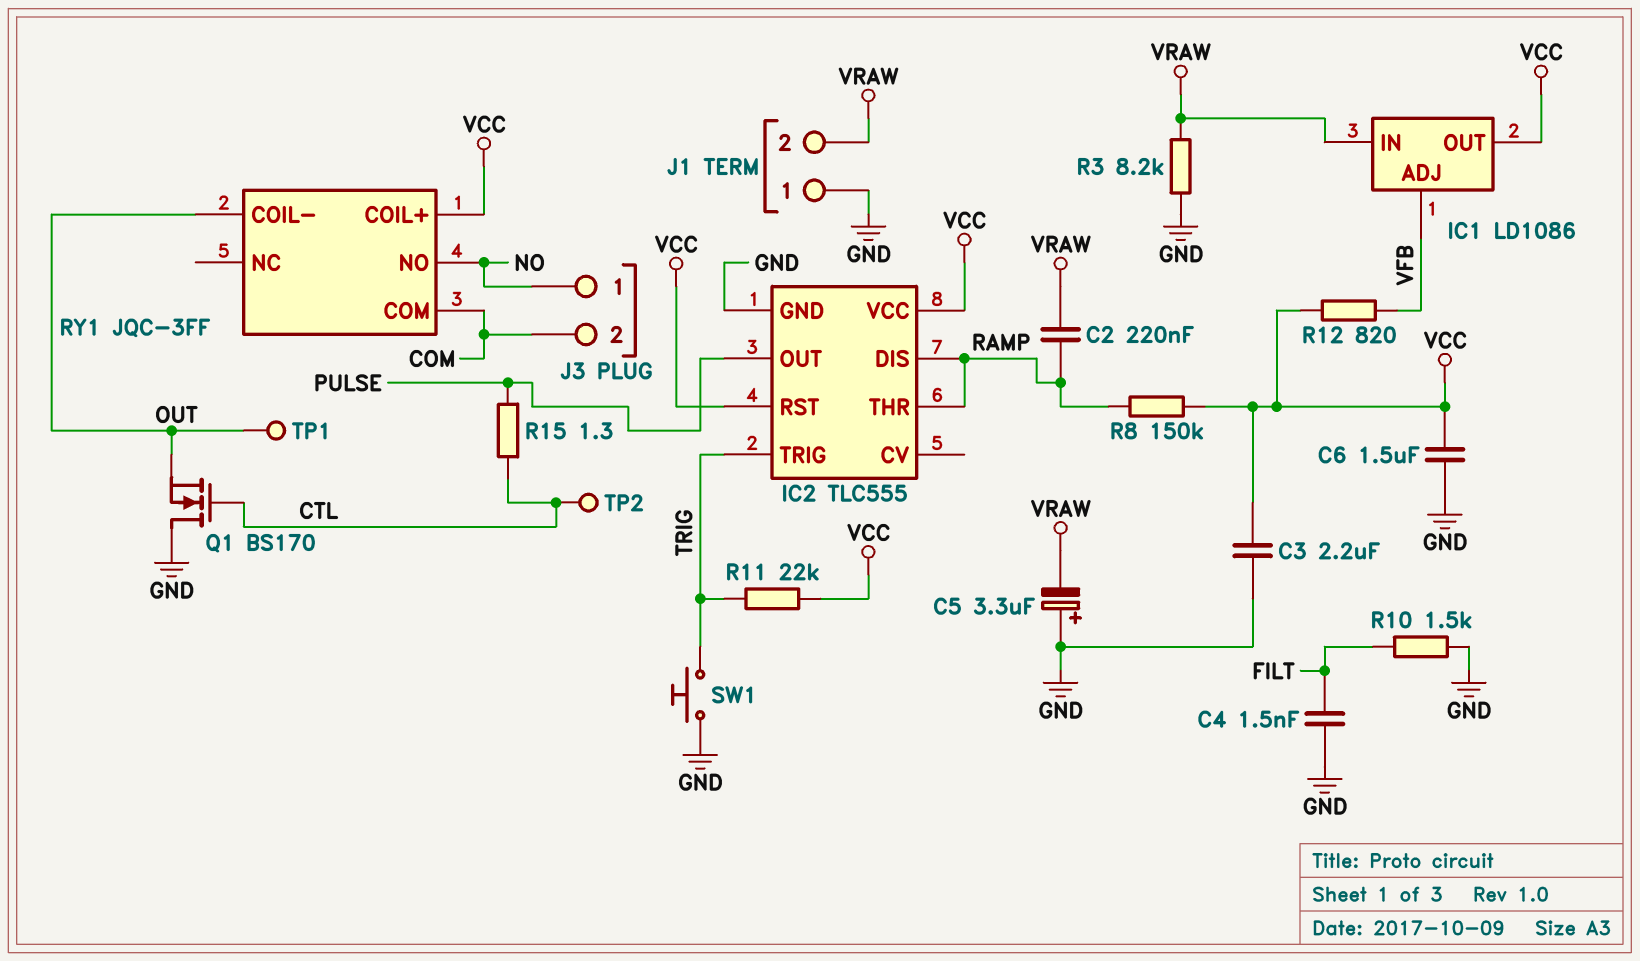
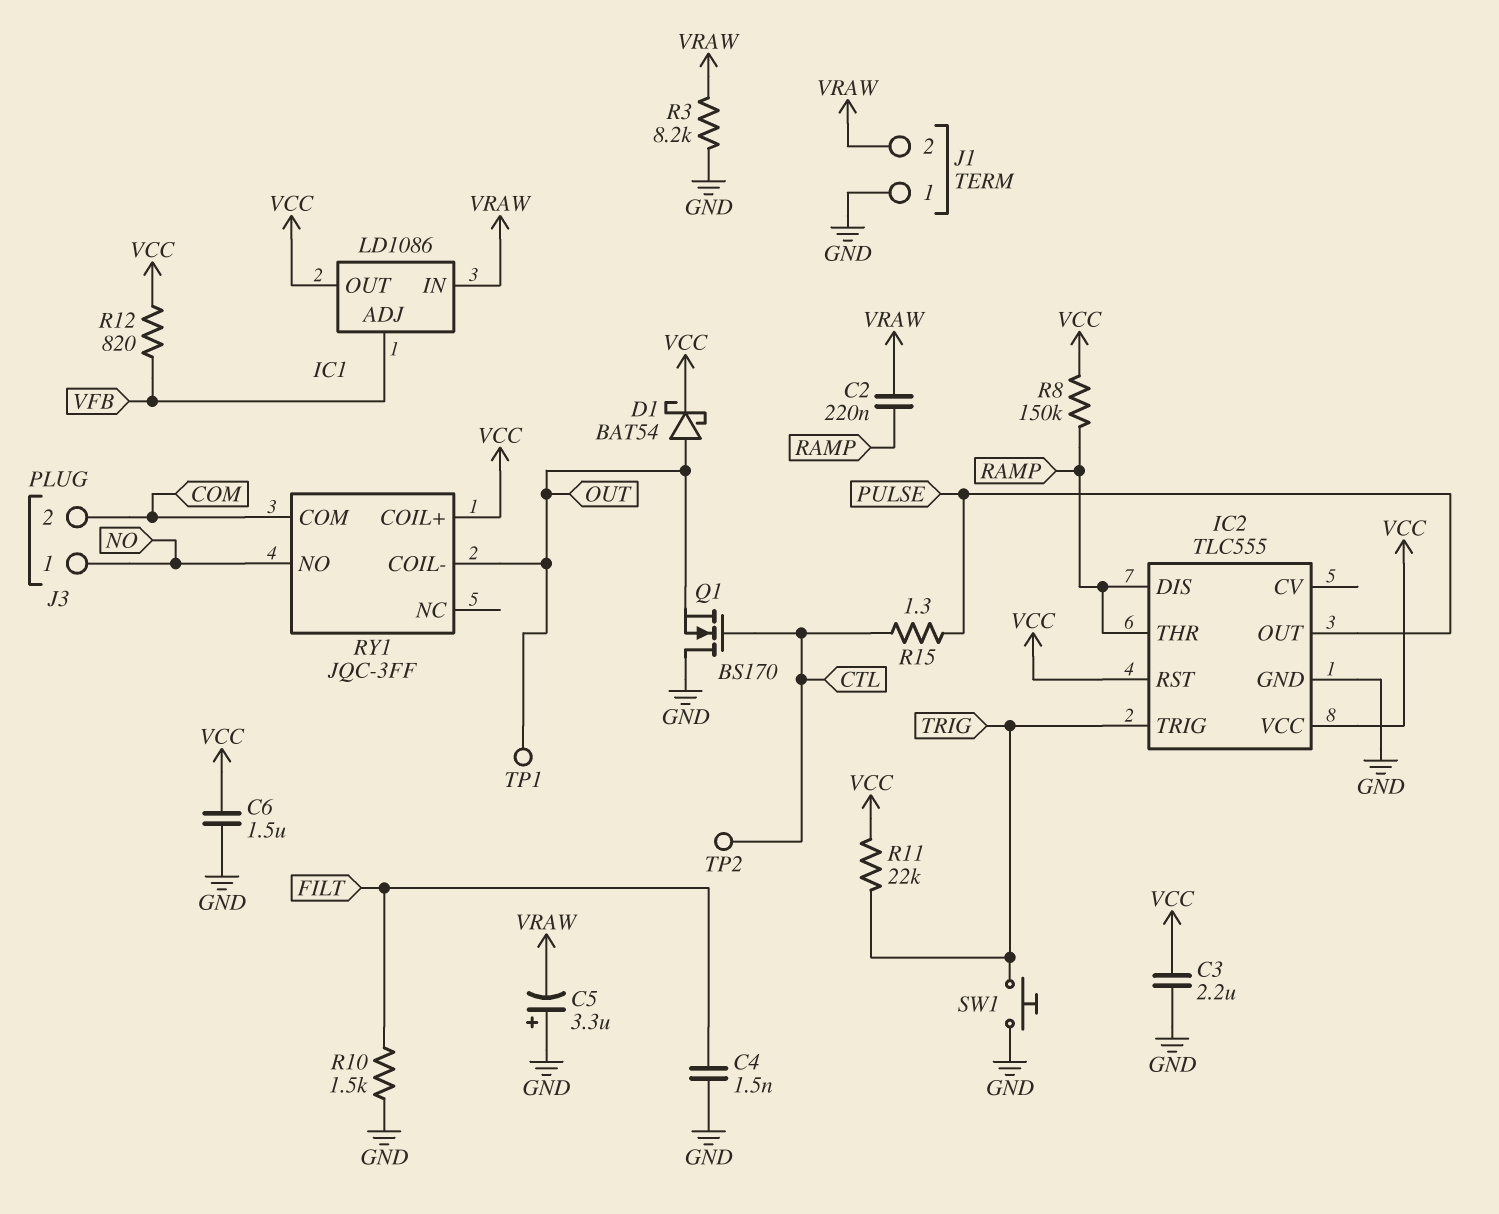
D1: none -> schottky BAT54 (A OUT, K VCC)

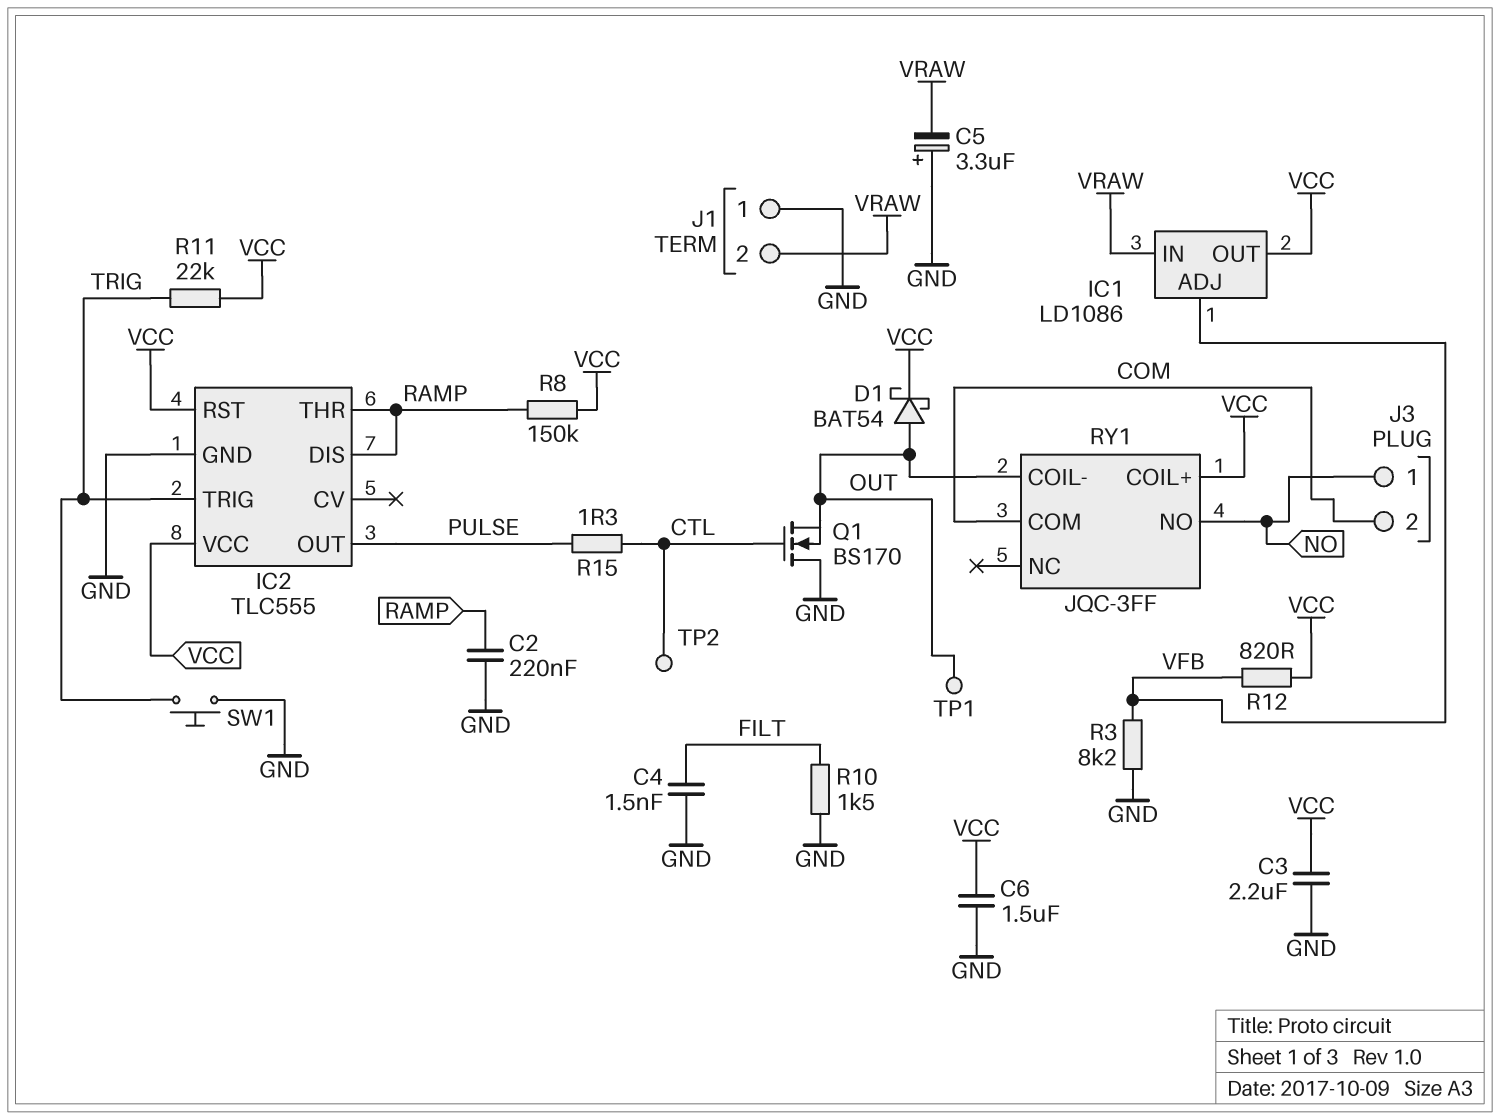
C2: 220nF (RAMP, VRAW) -> 220nF (GND, RAMP)
R3: 8.2k (GND, VRAW) -> 8.2k (GND, VFB)

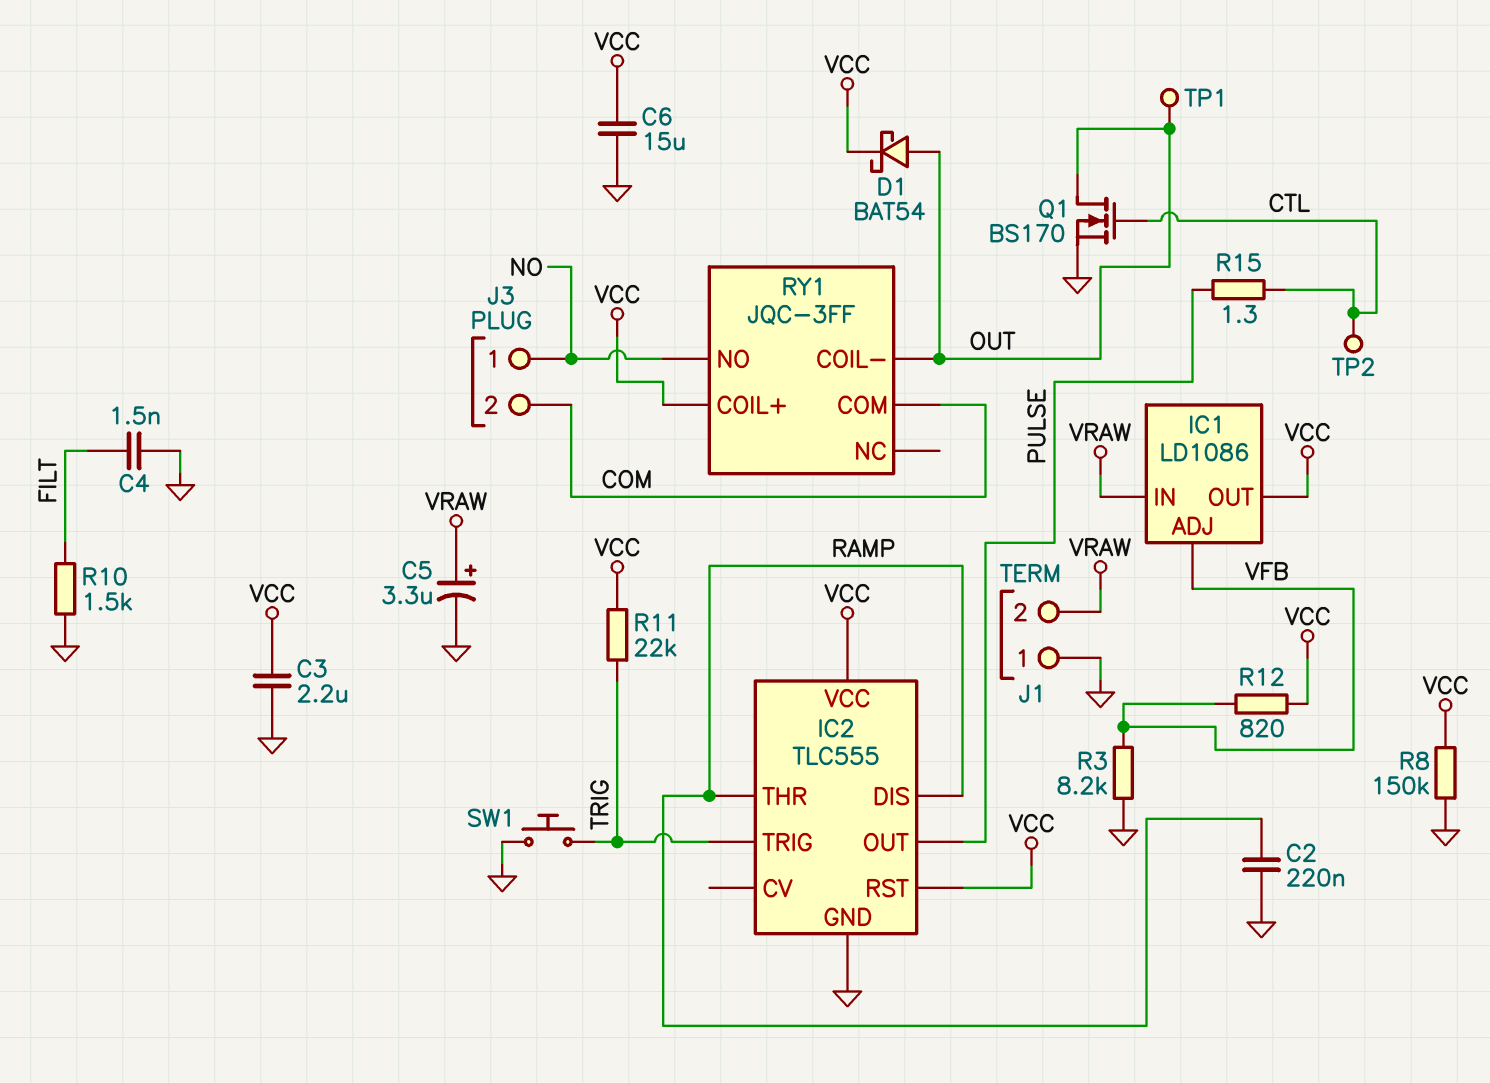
C5: 3.3uF (plus GND, minus VRAW) -> 3.3uF (plus VRAW, minus GND)
C6: 1.5uF (GND, VCC) -> 15uF (GND, VCC)
Q1: NMOS BS170 (G CTL, D GND, S OUT) -> NMOS BS170 (G CTL, D OUT, S GND)
R8: 150k (RAMP, VCC) -> 150k (GND, VCC)

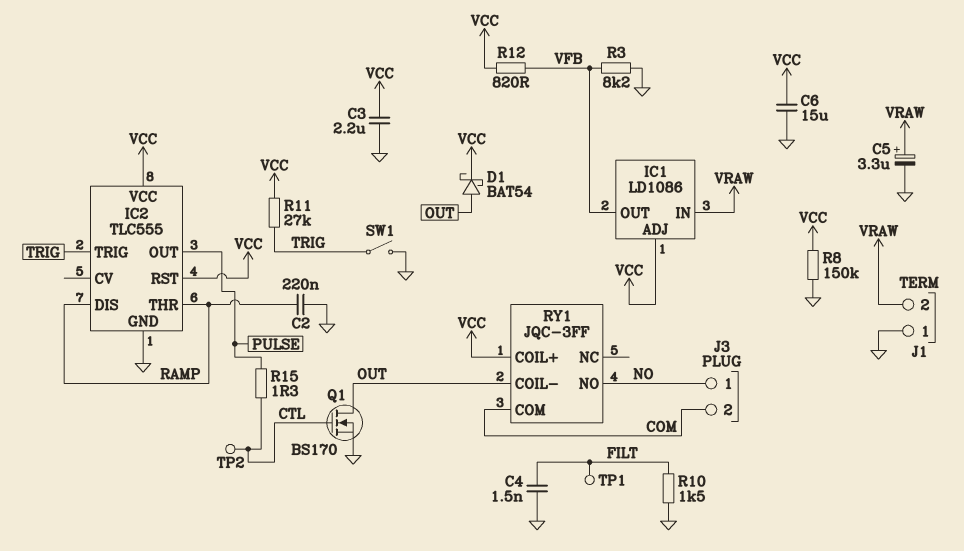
IC1 pin ADJ: VFB -> VCC
IC1 pin OUT: VCC -> VFB
R11: 22k (TRIG, VCC) -> 27k (TRIG, VCC)
SW1: button (GND, TRIG) -> switch (GND, TRIG)
TP1: test point (OUT) -> test point (FILT)

